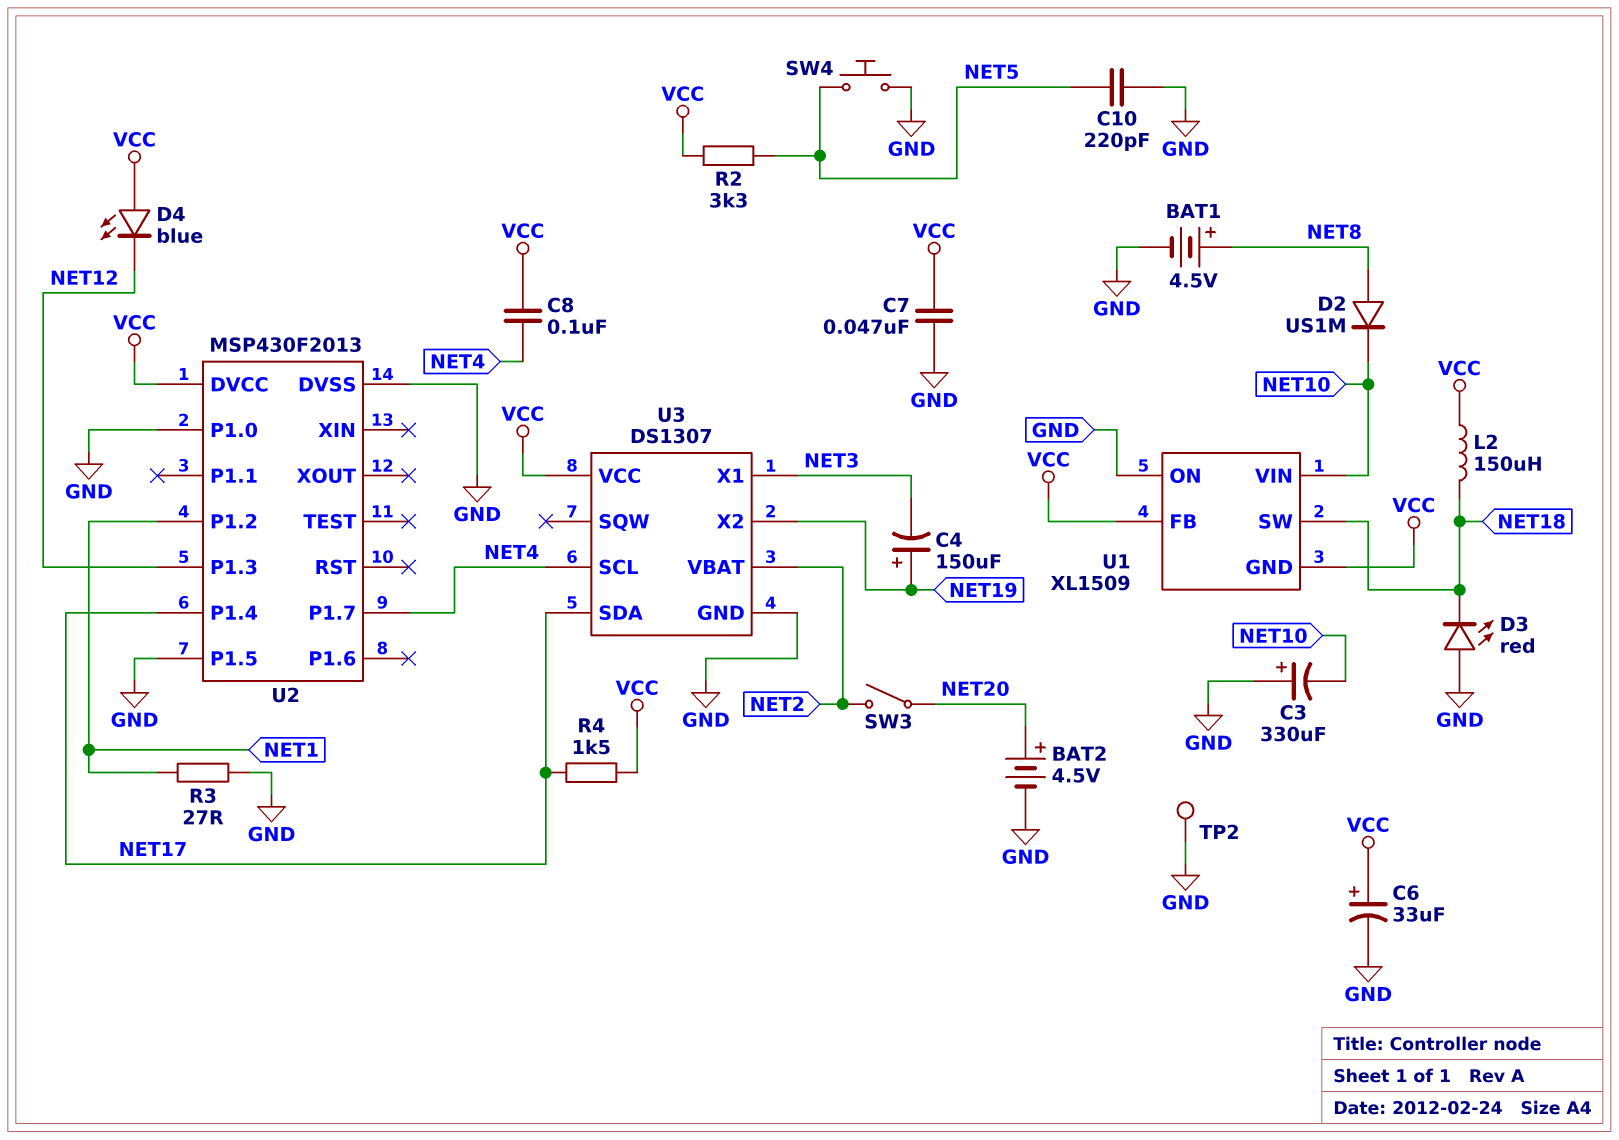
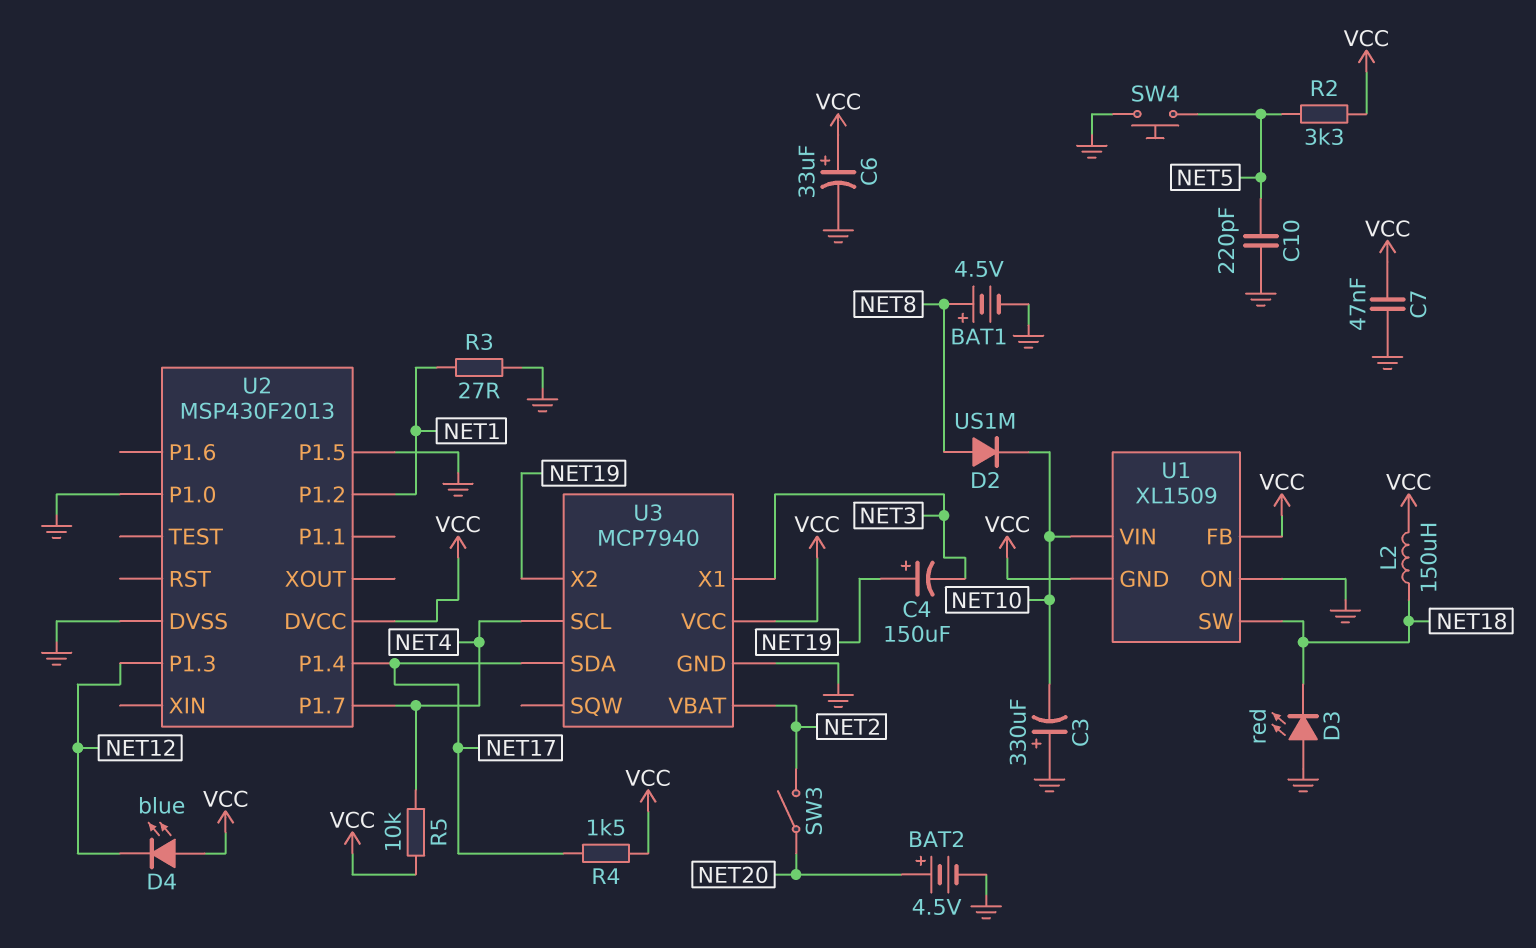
C8: 100nF (NET4, VCC) -> none
R5: none -> 10k (NET4, VCC)
TP2: test point (GND) -> none
U3: DS1307 -> MCP7940

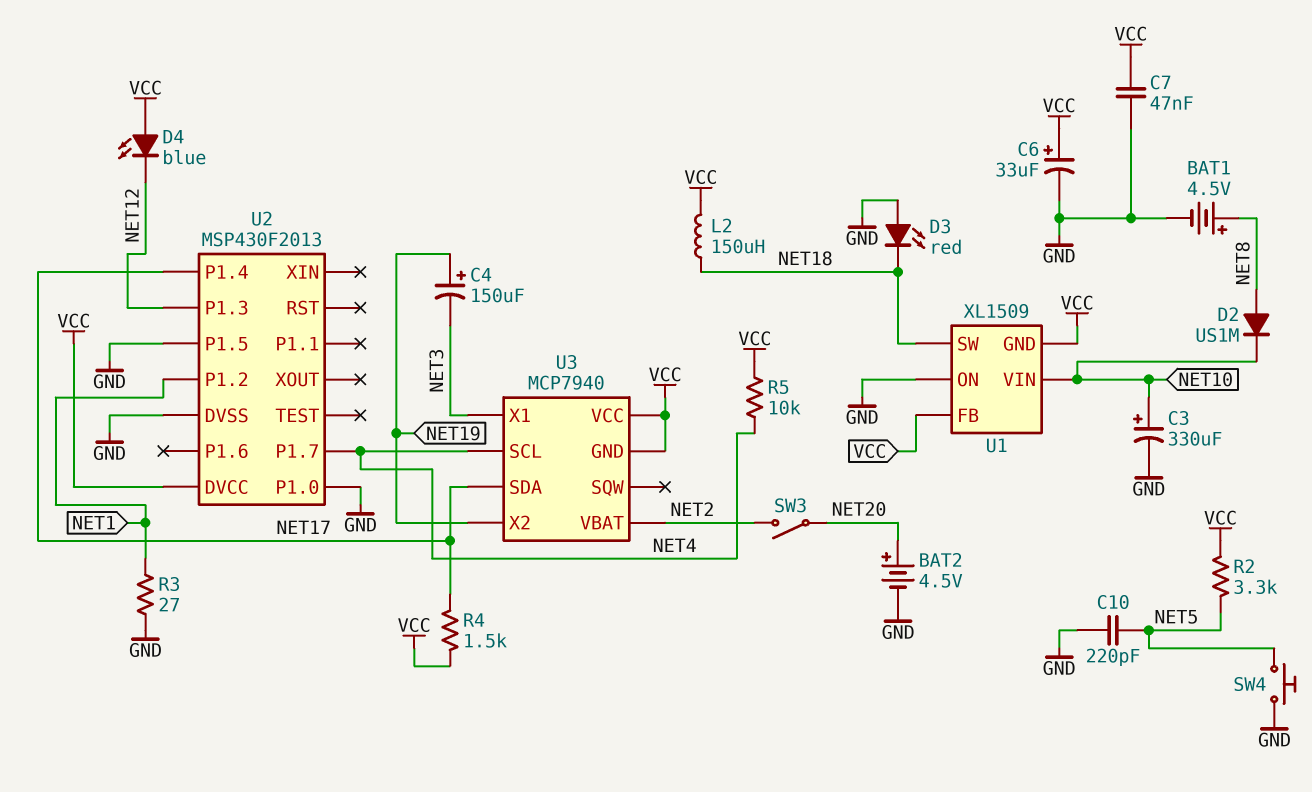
C3: 330uF (plus GND, minus NET10) -> 330uF (plus NET10, minus GND)
U3 pin GND: GND -> VCC

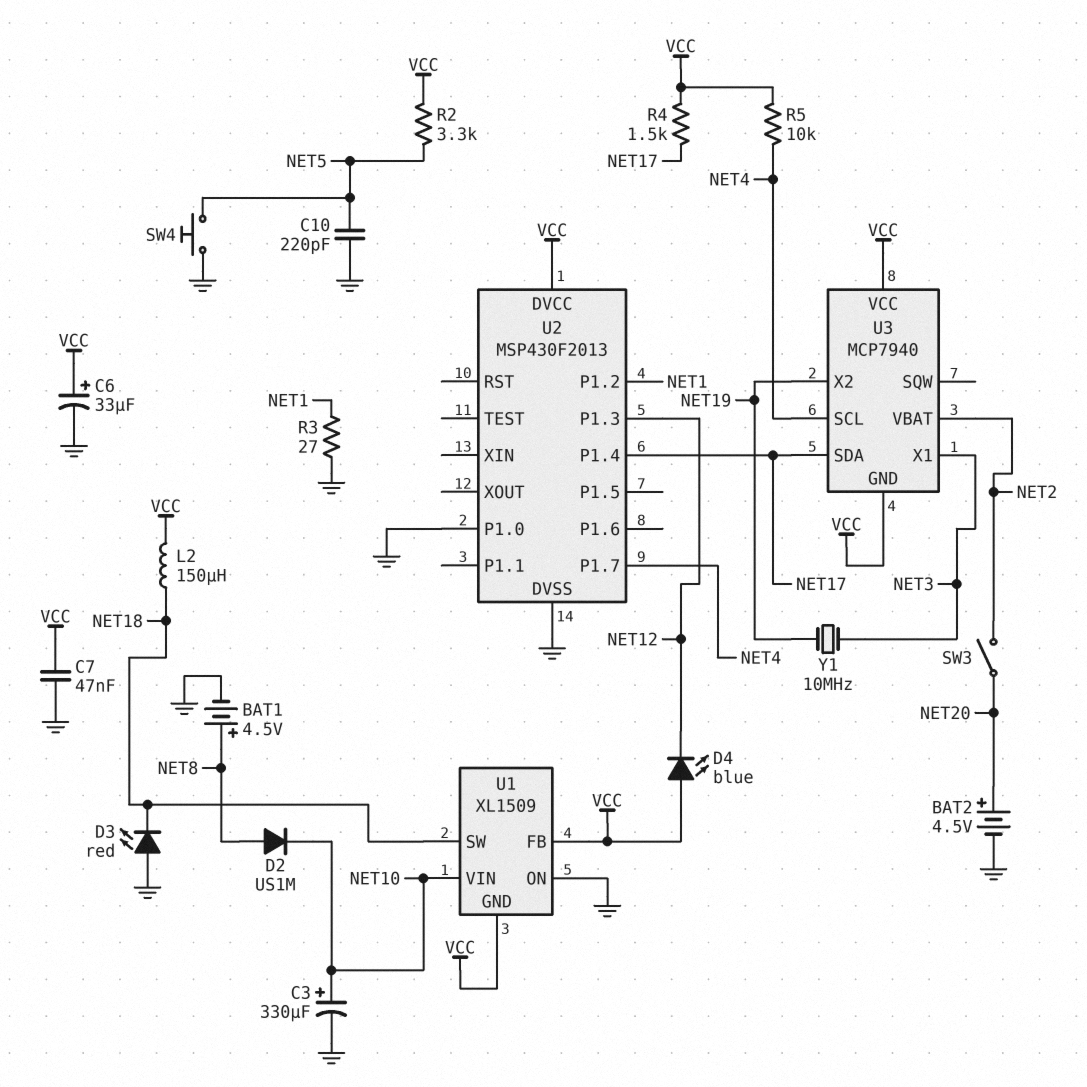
C4: 150uF (plus NET19, minus NET3) -> none
U2 pin P1.5: GND -> none
Y1: none -> 10MHz (NET3, NET19)

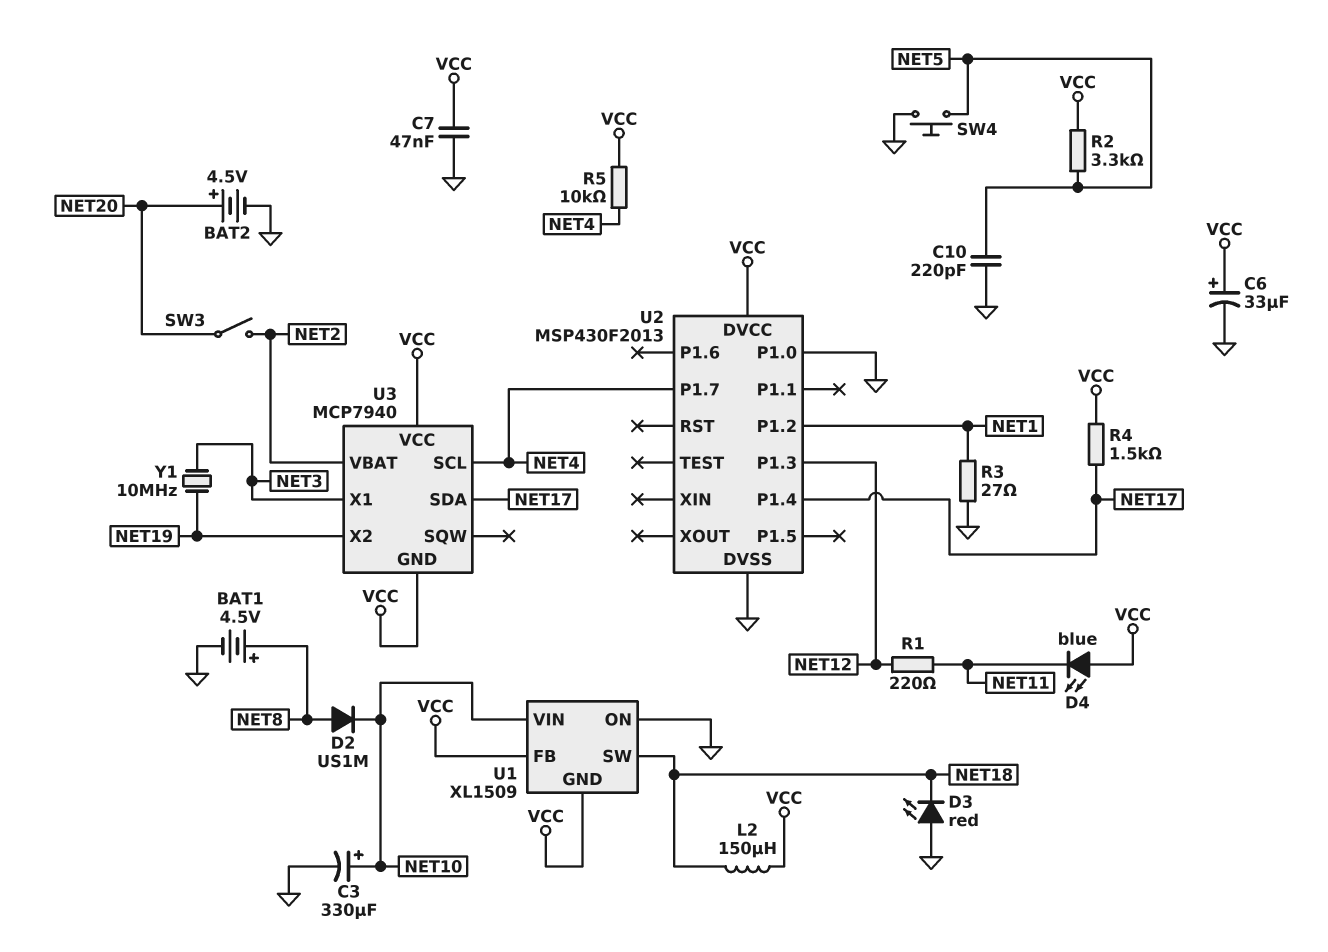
D4: LED blue (A VCC, K NET12) -> LED blue (A VCC, K NET11)
R1: none -> 220 (NET11, NET12)

